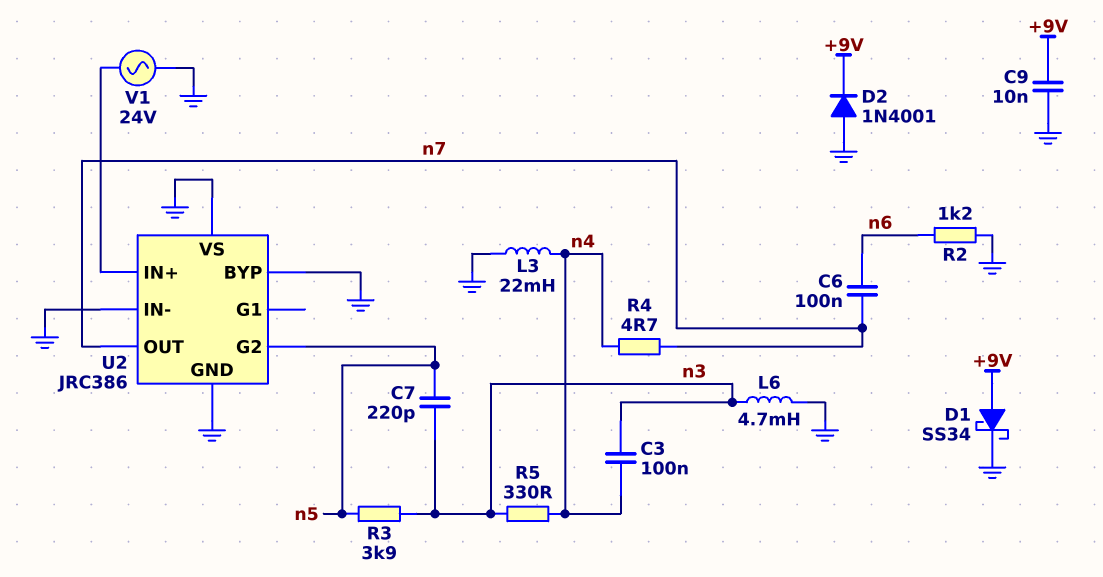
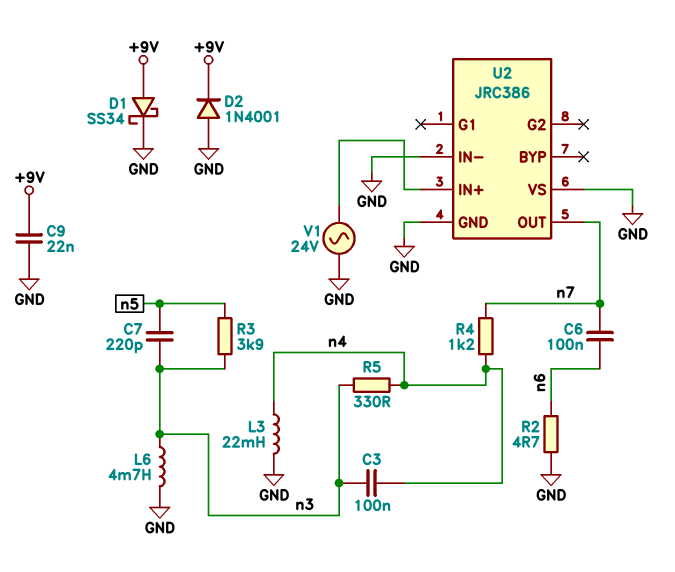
C9: 10nF (+9V, GND) -> 22nF (+9V, GND)
R2: 1.2k (GND, n6) -> 4.7 (GND, n6)
R4: 4.7 (n4, n7) -> 1.2k (n4, n7)
U2 pin BYP: GND -> none
U2 pin G2: n5 -> none

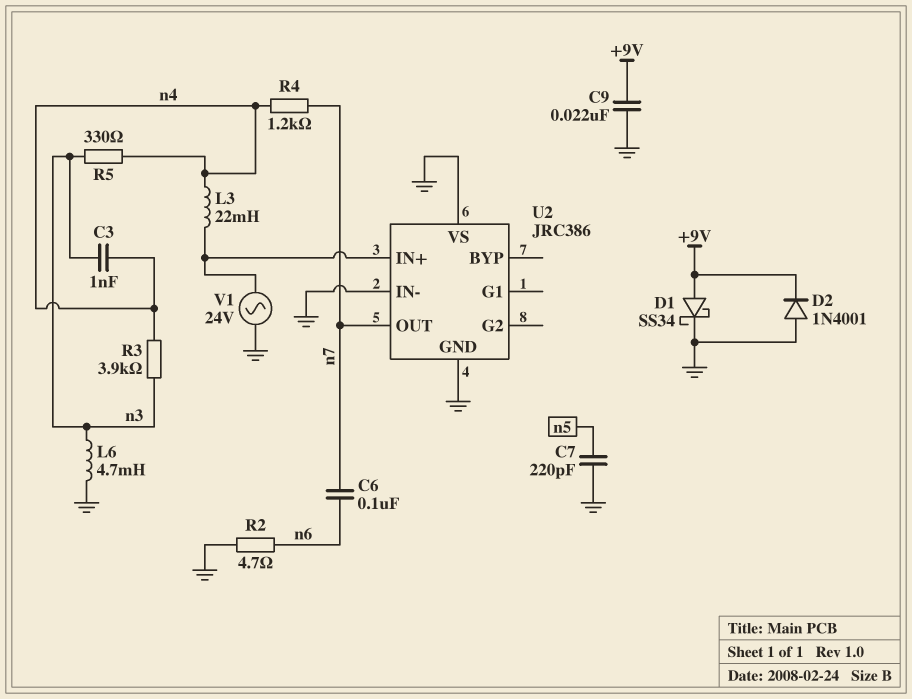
C3: 100nF (n3, n4) -> 1nF (n3, n4)
C7: 220pF (n3, n5) -> 220pF (GND, n5)
L3: 22mH (GND, n4) -> 22mH (U2/IN+, n4)
R3: 3.9k (n3, n5) -> 3.9k (n3, n4)

